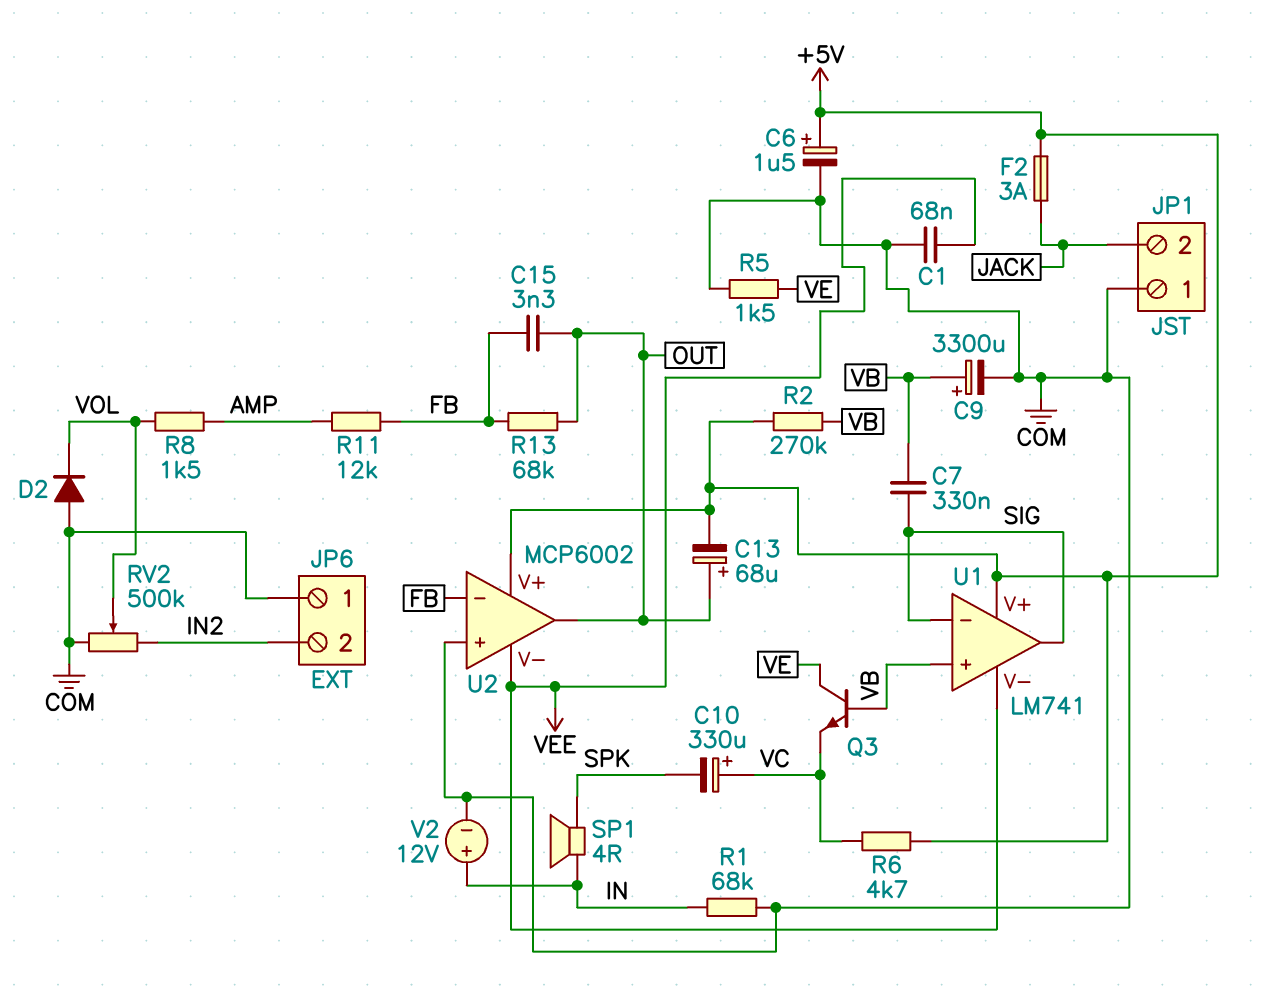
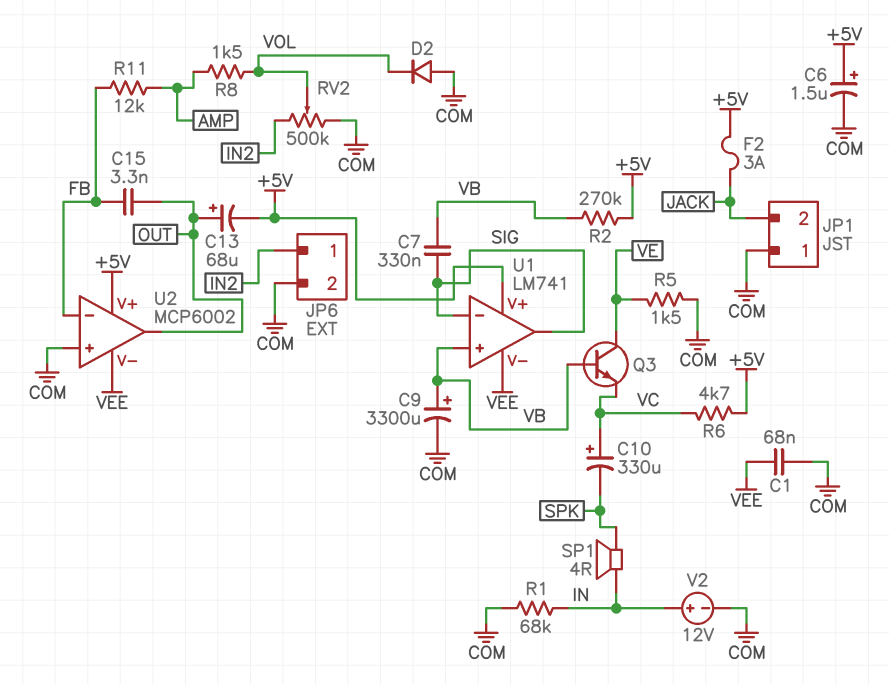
JP6 pin 1: COM -> IN2
JP6 pin 2: IN2 -> COM
R13: 68k (FB, OUT) -> none

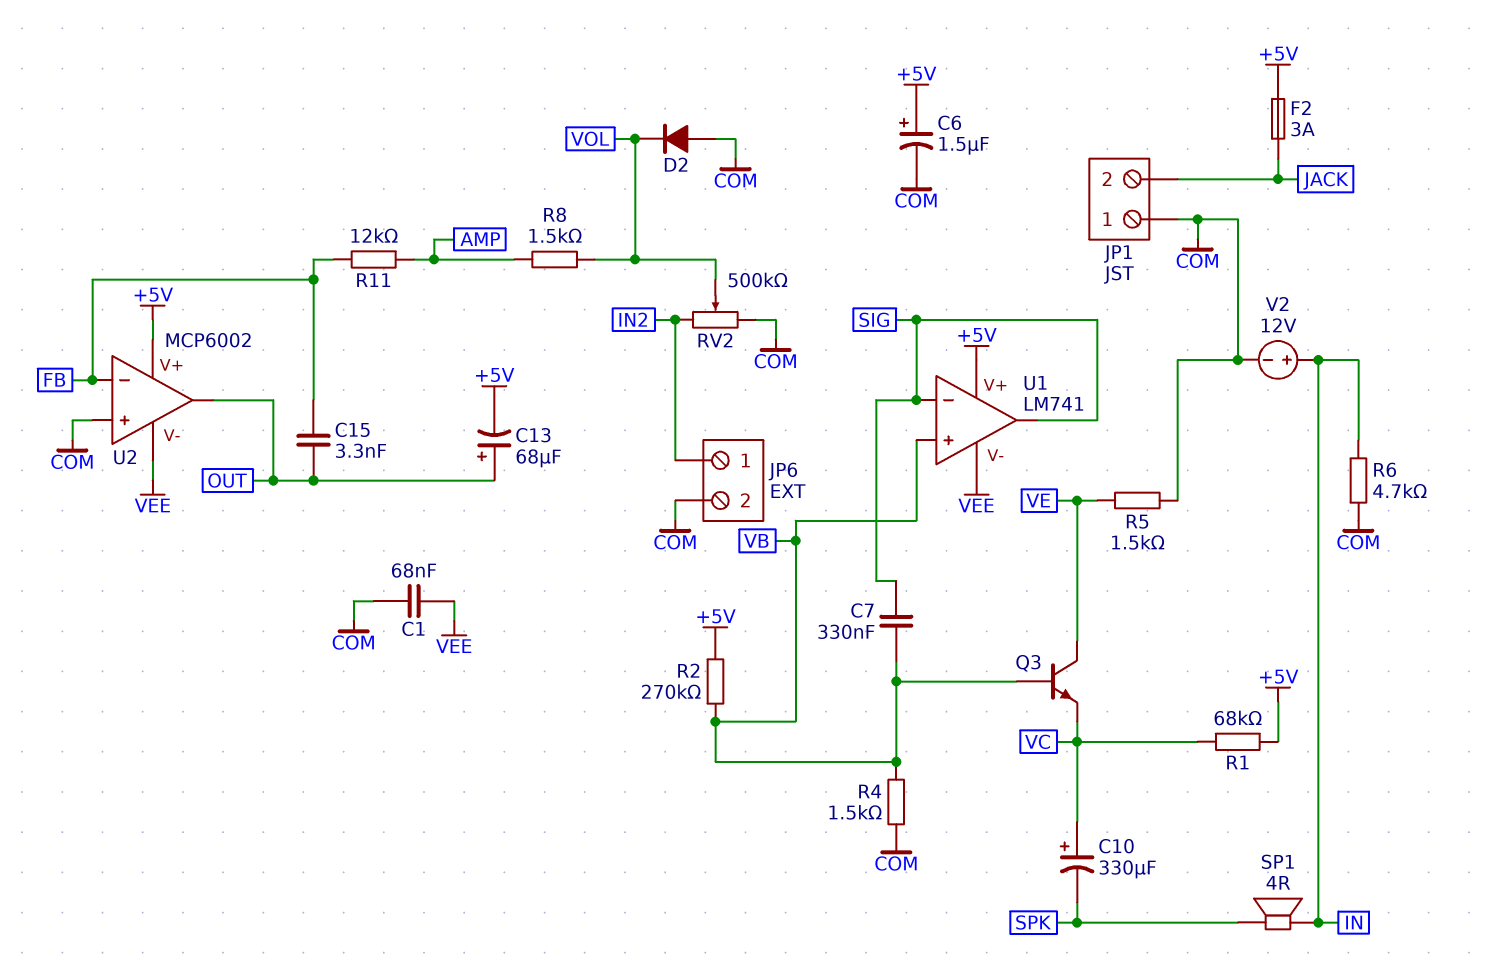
C9: 3300uF (plus VB, minus COM) -> none
R1: 68k (COM, IN) -> 68k (+5V, VC)
R4: none -> 1.5k (COM, VB)
R6: 4.7k (+5V, VC) -> 4.7k (COM, IN)

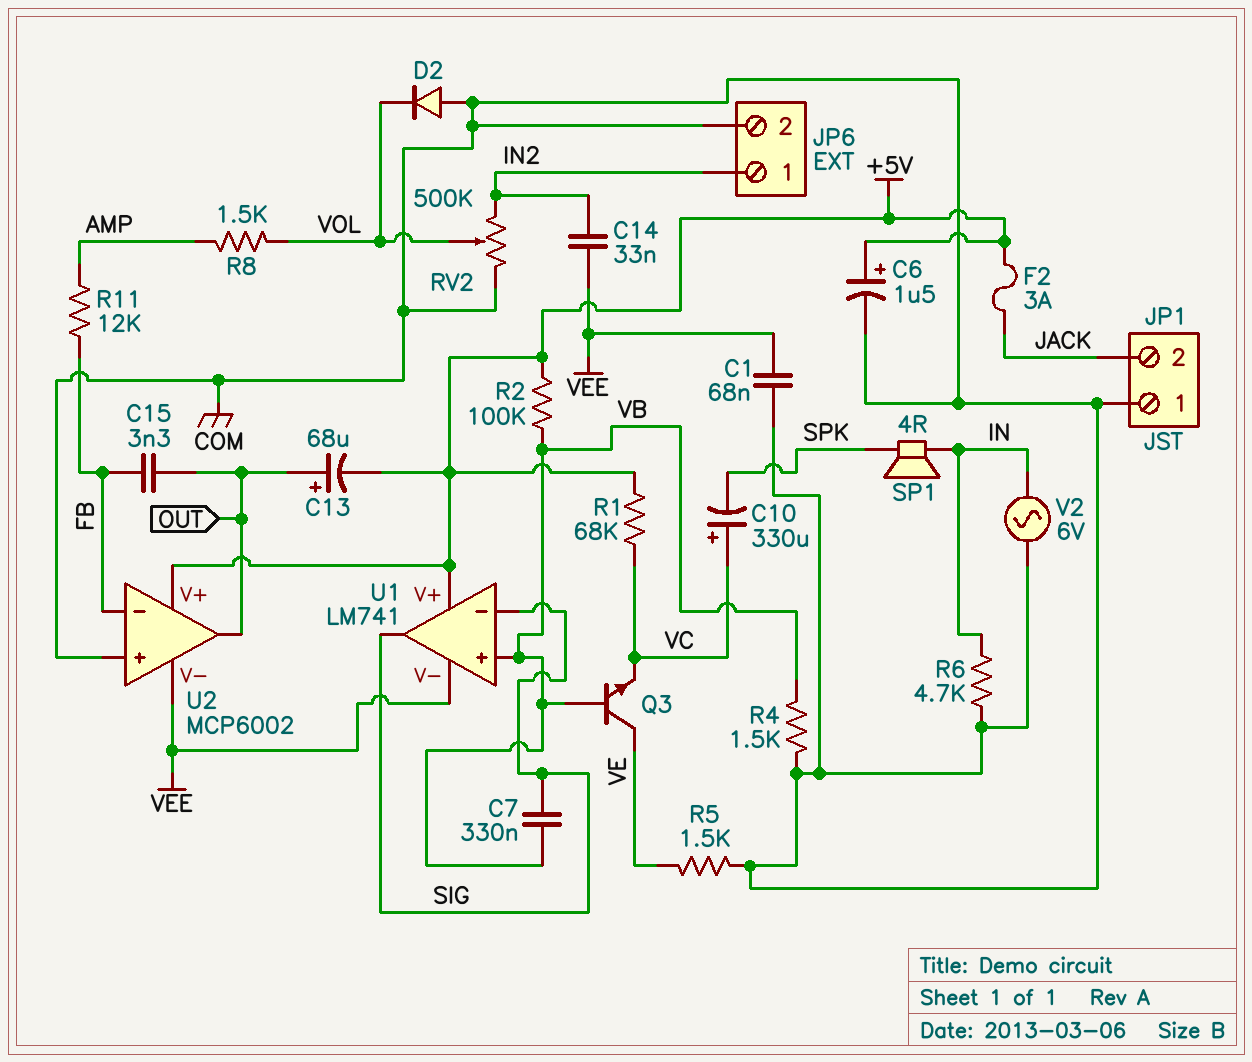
C14: none -> 33nF (IN2, VEE)
R2: 270k (+5V, VB) -> 100k (+5V, VB)
V2: 12V (plus IN, minus COM) -> AC 6V (COM, IN)

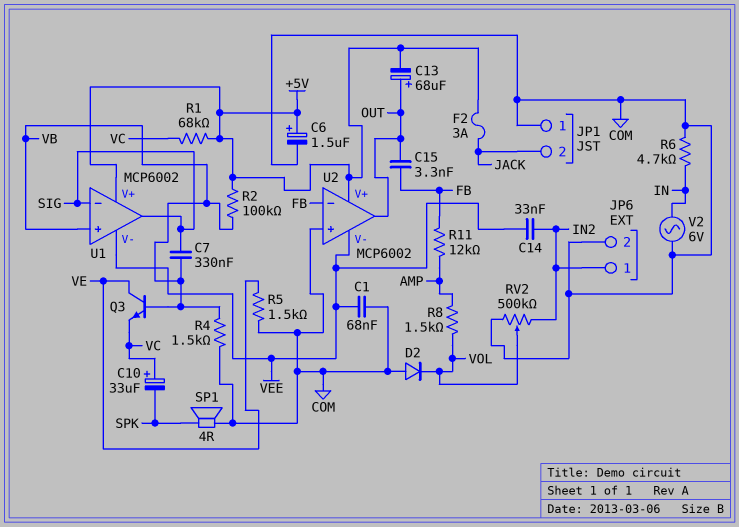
C10: 330uF (plus VC, minus SPK) -> 33uF (plus VC, minus SPK)
SP1: speaker 4R (IN, SPK) -> speaker 4R (COM, SPK)
U1: LM741 -> MCP6002

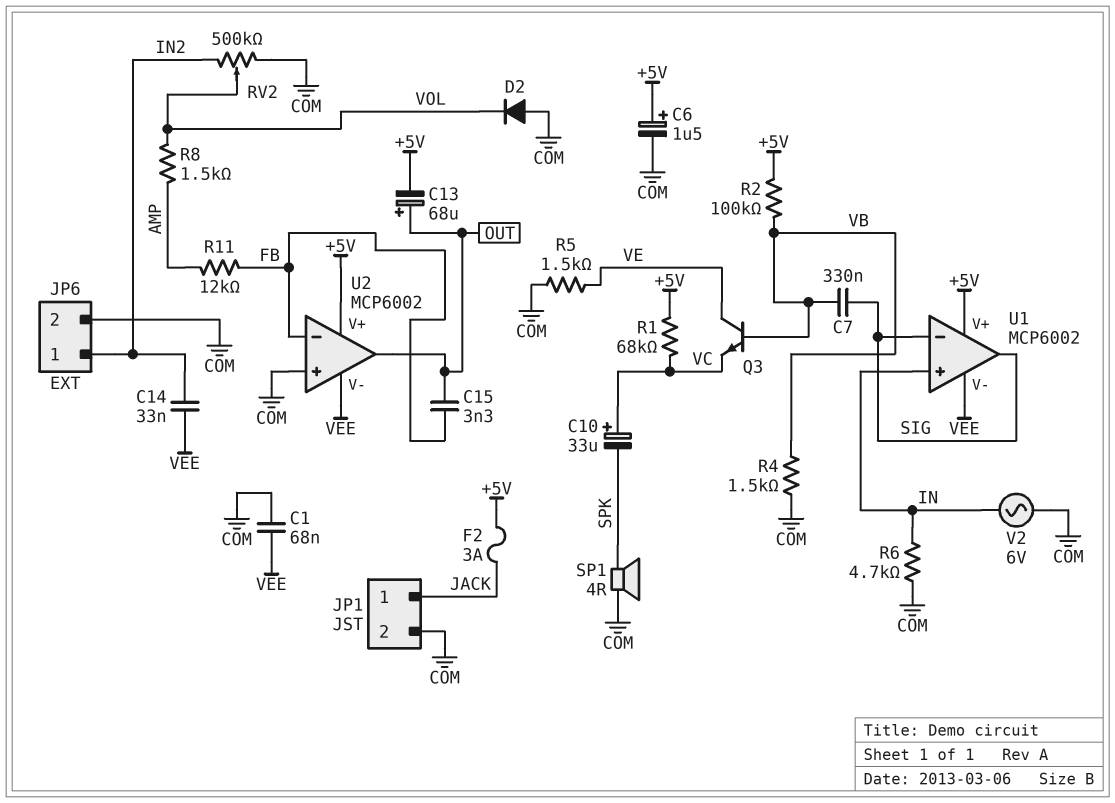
JP1 pin 1: COM -> JACK
JP1 pin 2: JACK -> COM
U1 pin in+: VB -> IN

